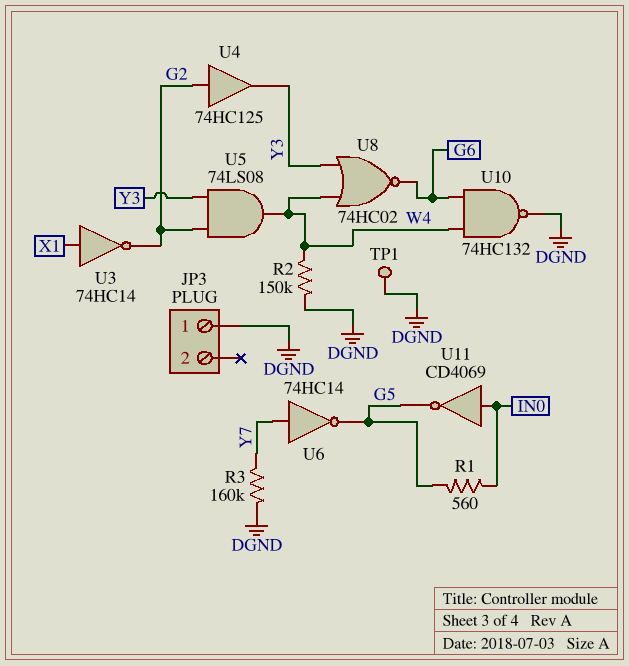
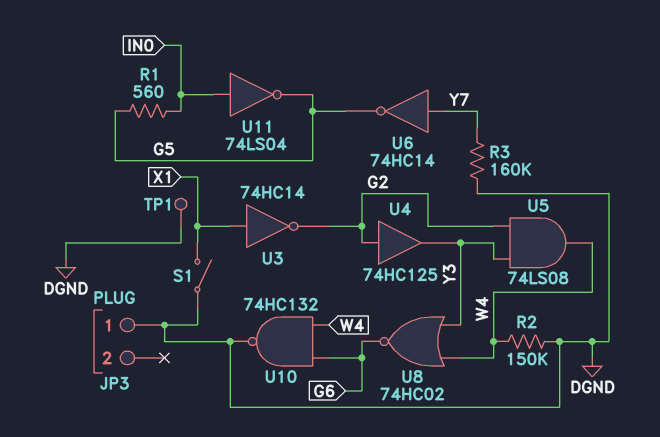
S1: none -> switch (DGND, X1)
U11: NOT CD4069 (in IN0, out G5) -> NOT 74LS04 (in IN0, out G5)

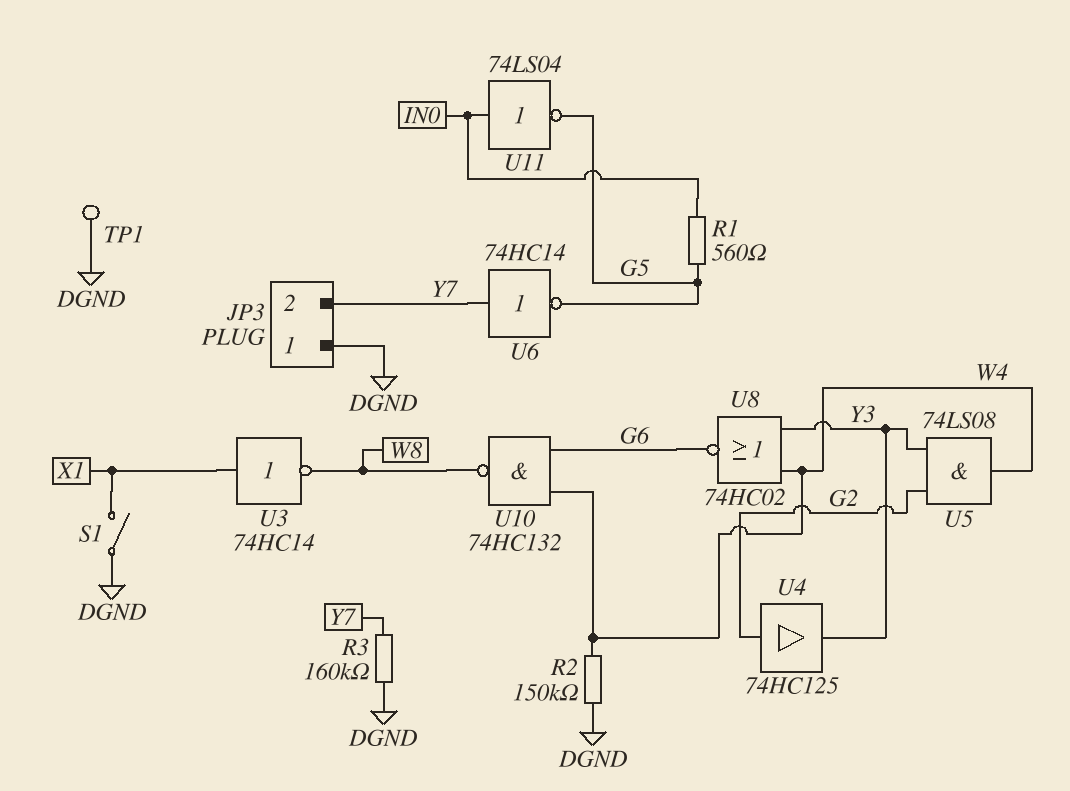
JP3 pin 2: none -> Y7
U3: NOT 74HC14 (in X1, out G2) -> NOT 74HC14 (in X1, out W8)
U10: NAND 74HC132 (in G6, in W4, out DGND) -> NAND 74HC132 (in G6, in W4, out W8)

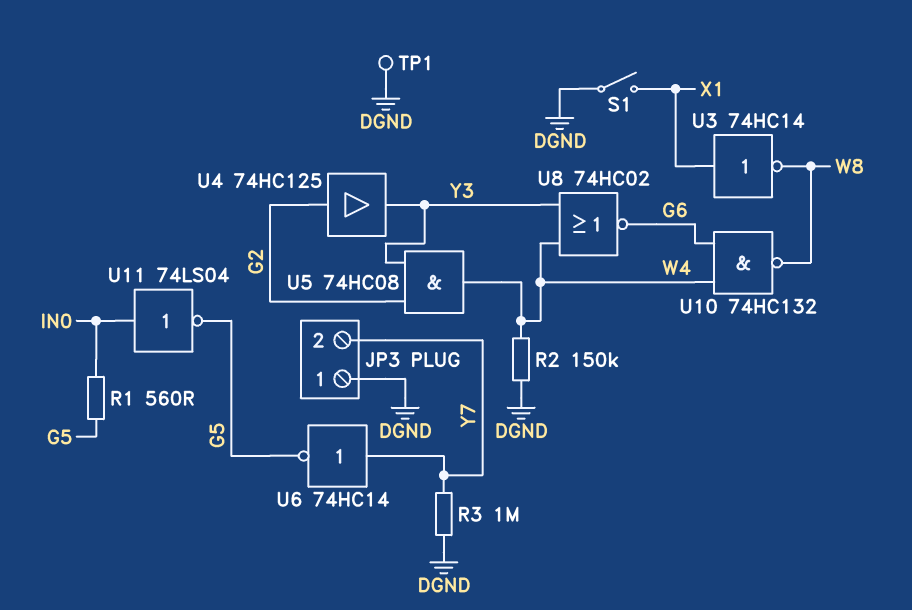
R3: 160k (DGND, Y7) -> 1M (DGND, Y7)
U5: AND 74LS08 (in G2, in Y3, out W4) -> AND 74HC08 (in G2, in Y3, out W4)

